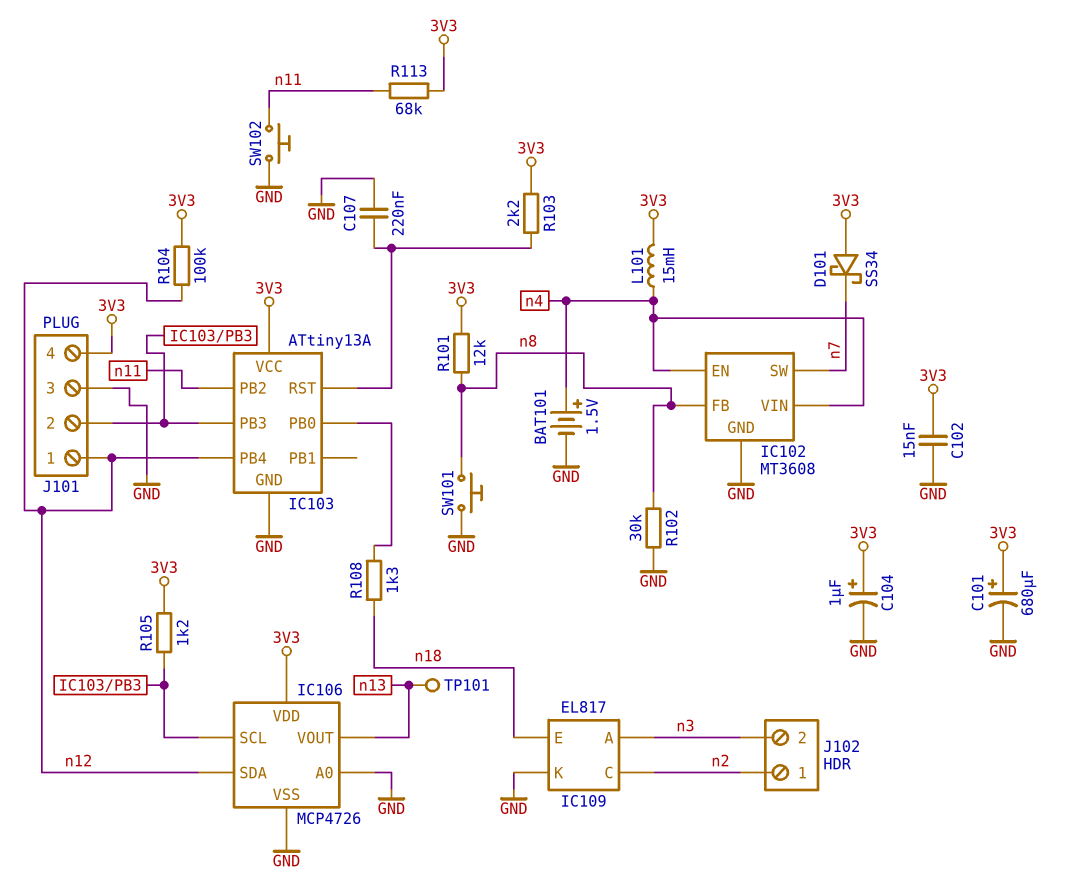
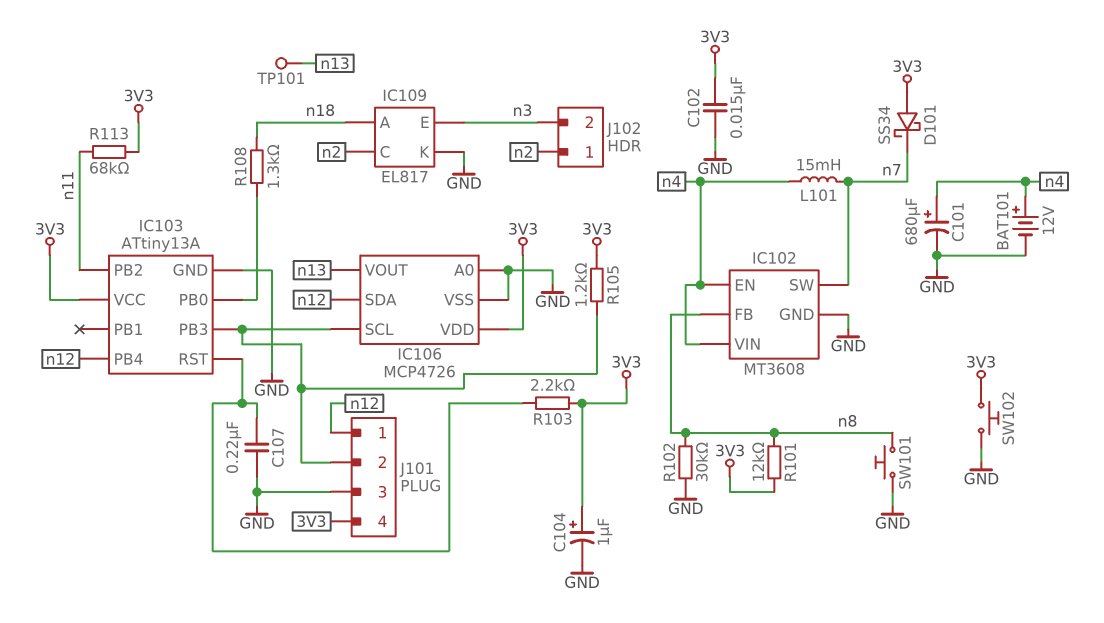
BAT101: 1.5V (plus n4, minus GND) -> 12V (plus n4, minus GND)
C101: 680uF (plus 3V3, minus GND) -> 680uF (plus n4, minus GND)
IC109 pin A: n3 -> n18
IC109 pin E: n18 -> n3
L101: 15mH (3V3, n4) -> 15mH (n4, n7)
R104: 100k (3V3, n12) -> none
SW102: button (GND, n11) -> button (3V3, GND)

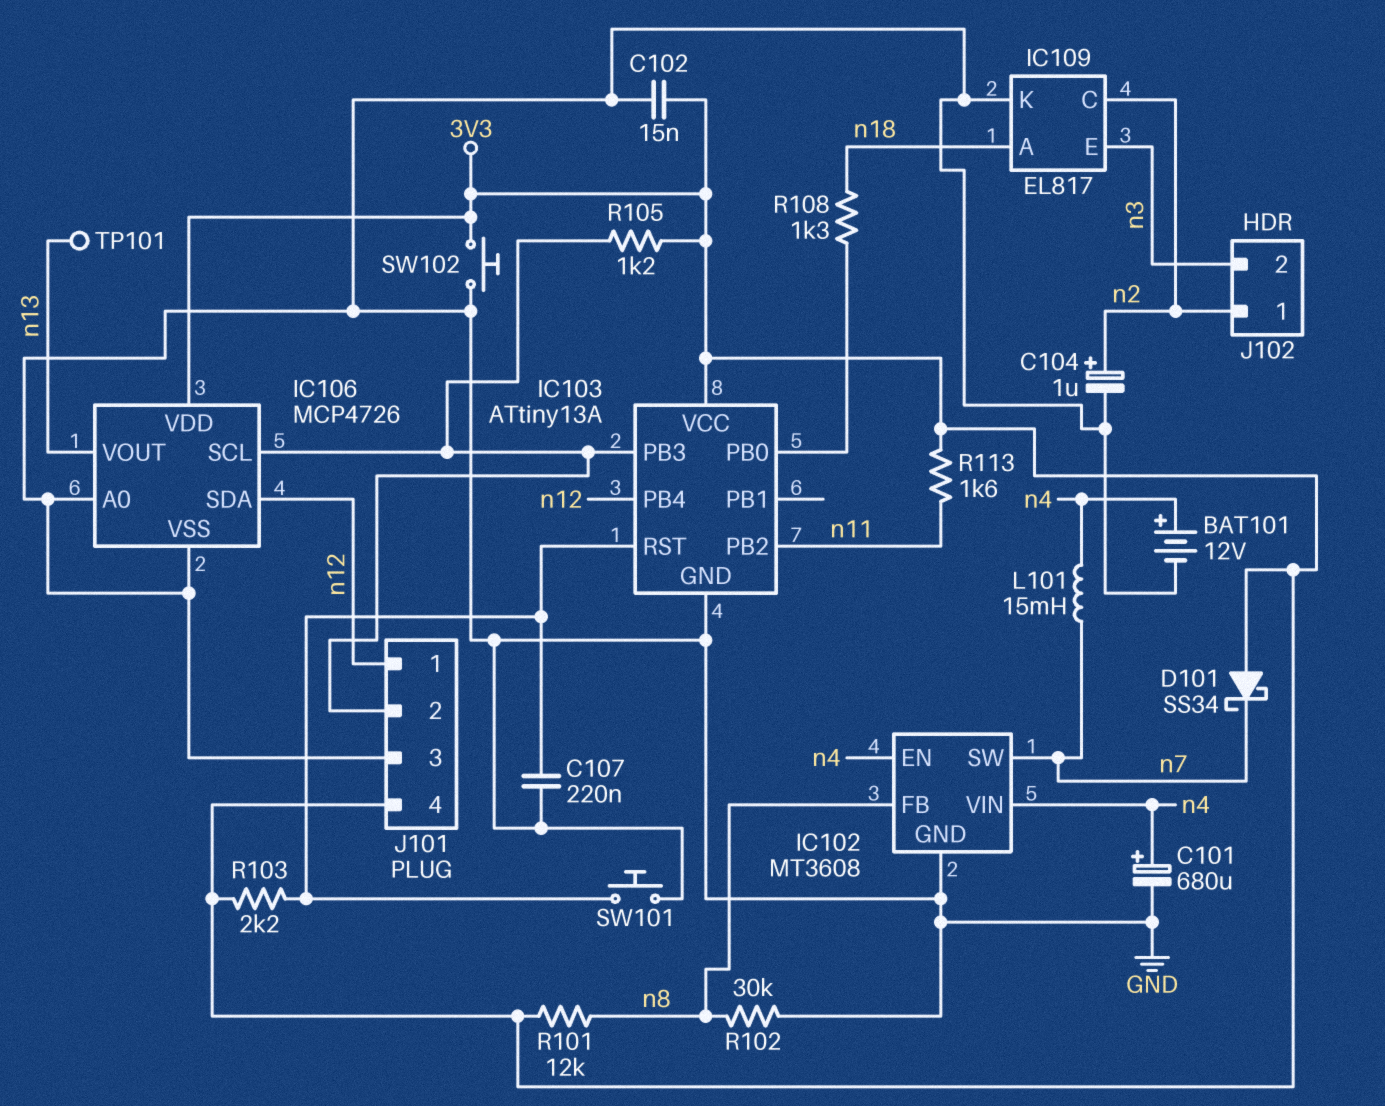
C104: 1uF (plus 3V3, minus GND) -> 1uF (plus n2, minus GND)
R113: 68k (3V3, n11) -> 1.6k (3V3, n11)
SW101: button (GND, n8) -> button (GND, IC103/RST)

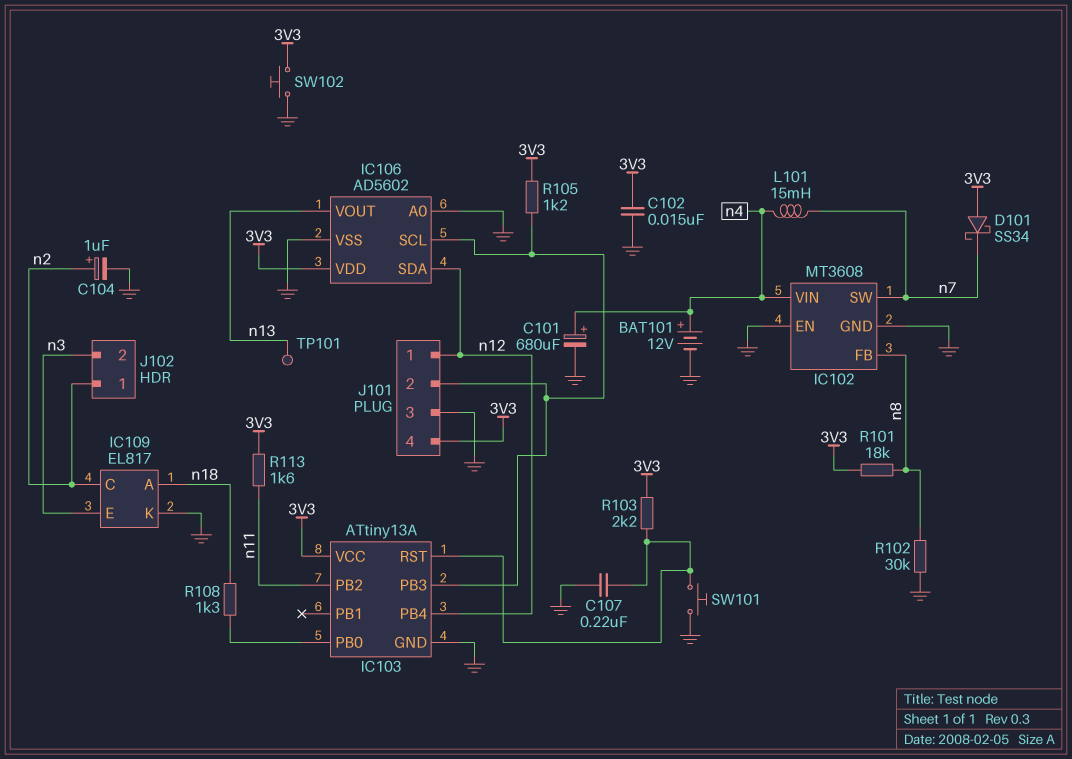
IC102 pin EN: n4 -> GND
IC106: MCP4726 -> AD5602
R101: 12k (3V3, n8) -> 18k (3V3, n8)

